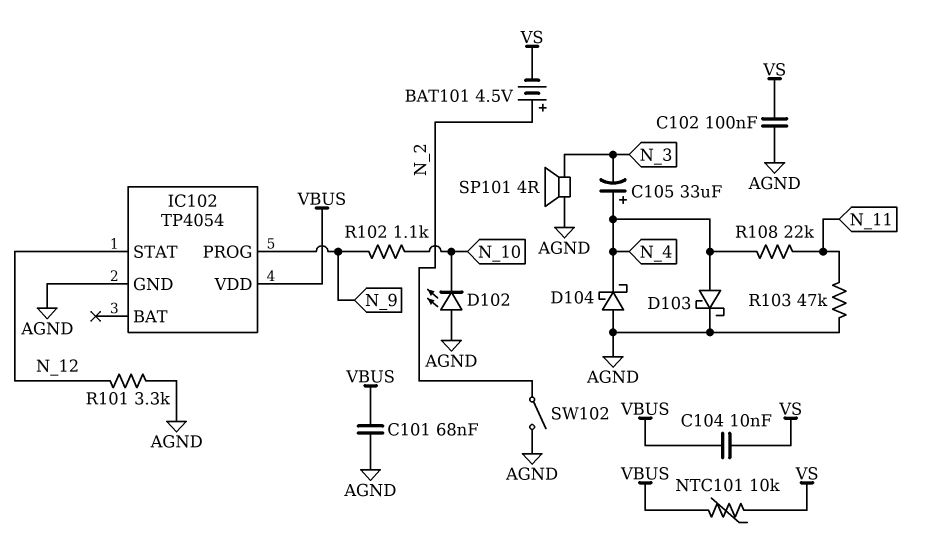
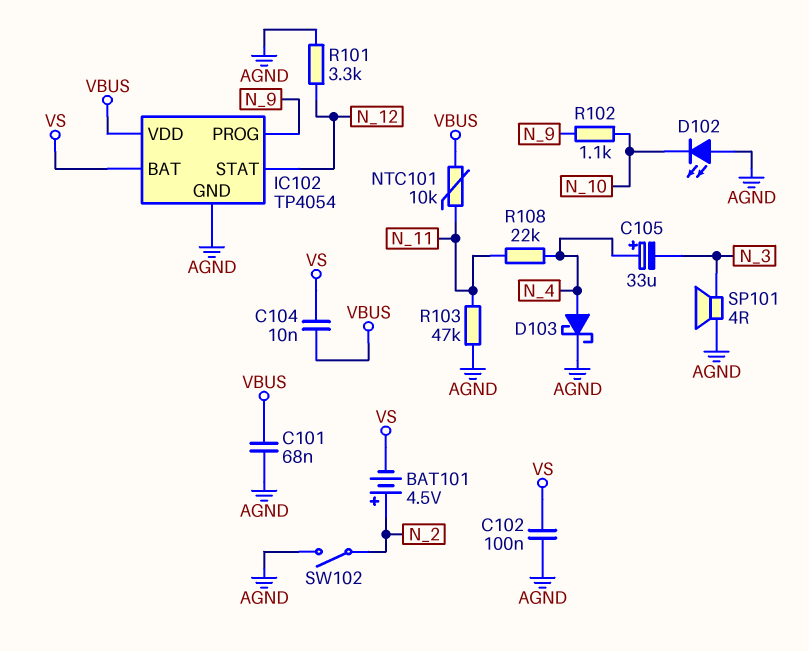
D104: schottky (A AGND, K N_4) -> none
IC102 pin BAT: none -> VS
NTC101: 10k (VBUS, VS) -> 10k (N_11, VBUS)

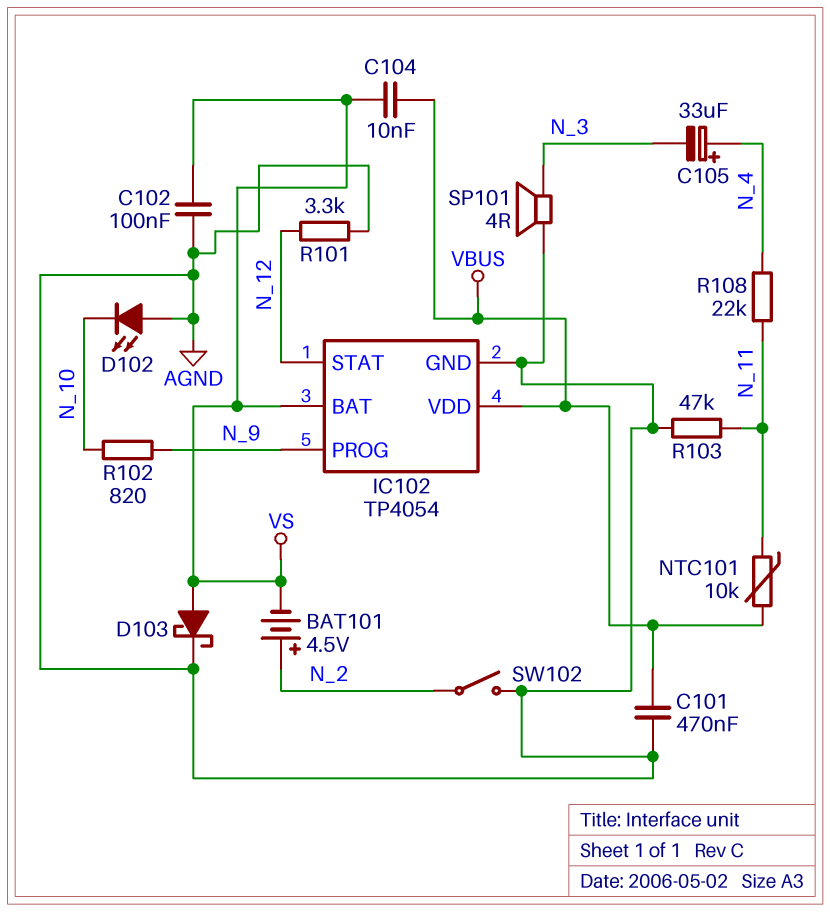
C101: 68nF (AGND, VBUS) -> 470nF (AGND, VBUS)
D103: schottky (A N_4, K AGND) -> schottky (A VS, K AGND)
R102: 1.1k (N_9, N_10) -> 820 (N_9, N_10)

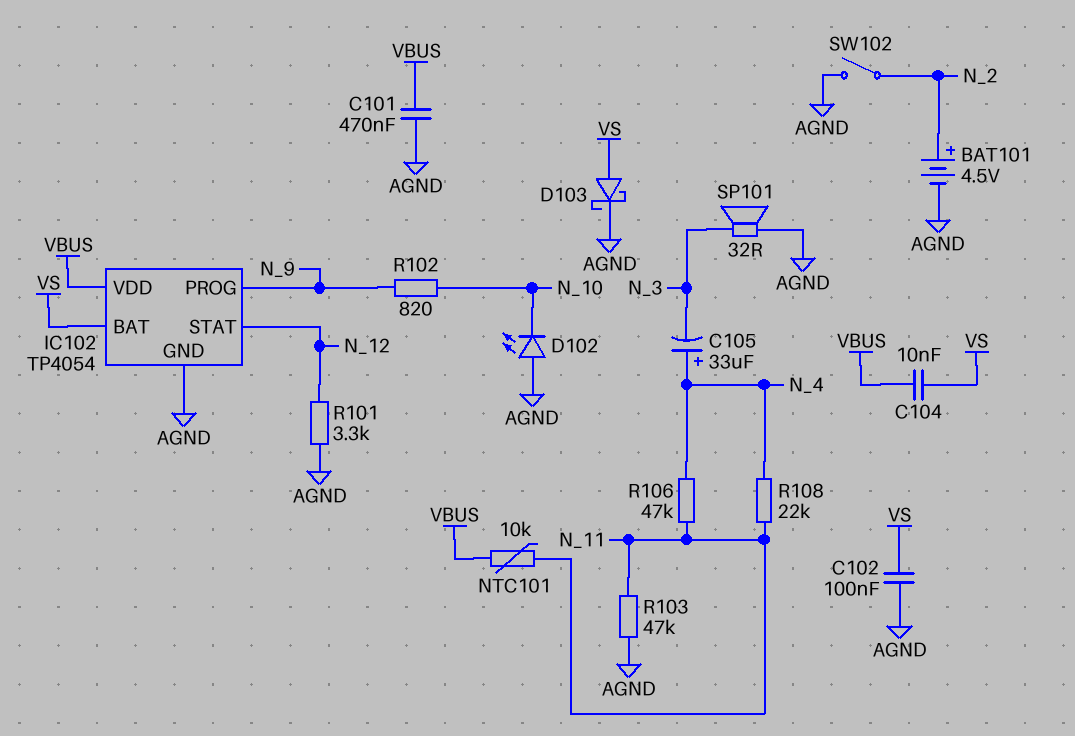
BAT101: 4.5V (plus N_2, minus VS) -> 4.5V (plus N_2, minus AGND)
R106: none -> 47k (N_4, N_11)
SP101: speaker 4R (AGND, N_3) -> speaker 32R (AGND, N_3)

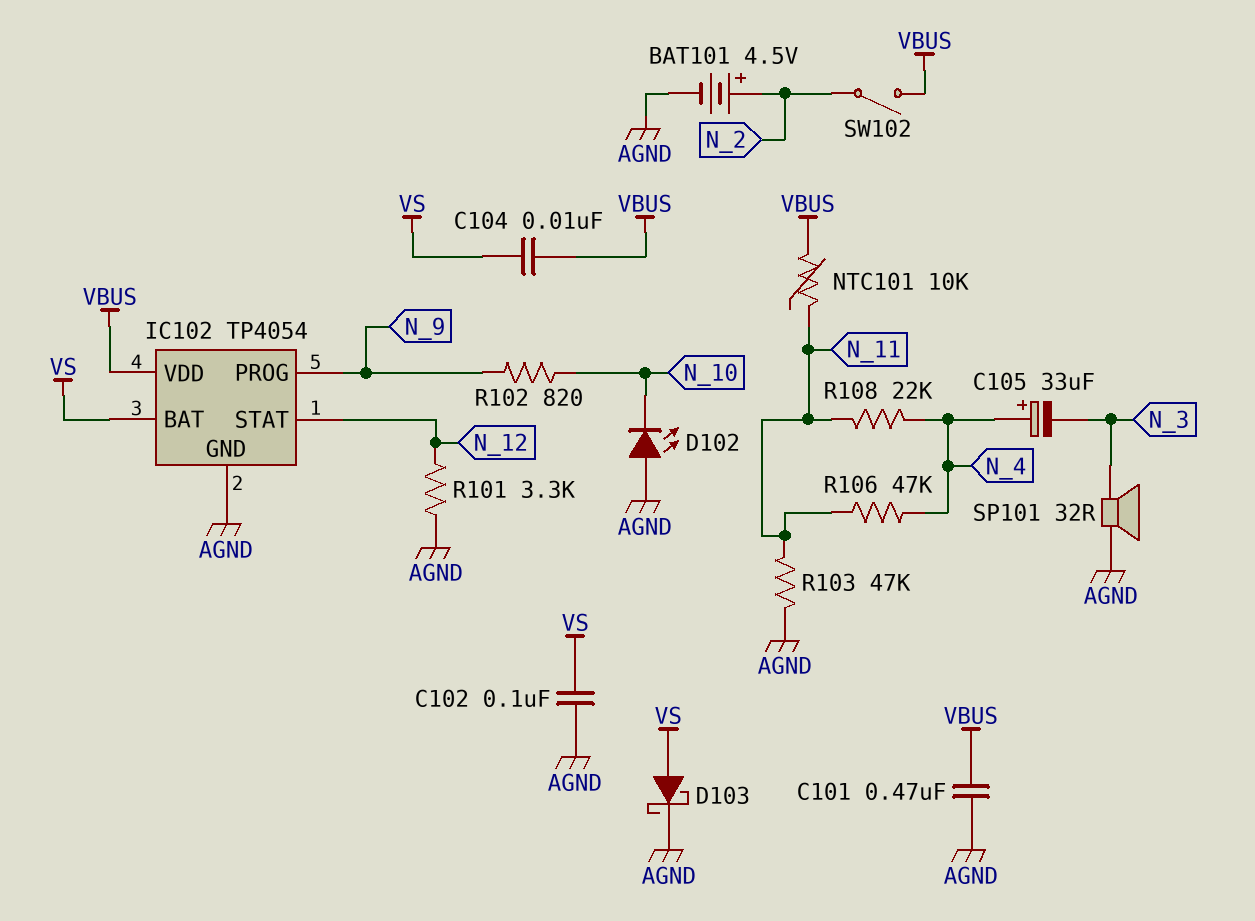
SW102: switch (AGND, N_2) -> switch (N_2, VBUS)

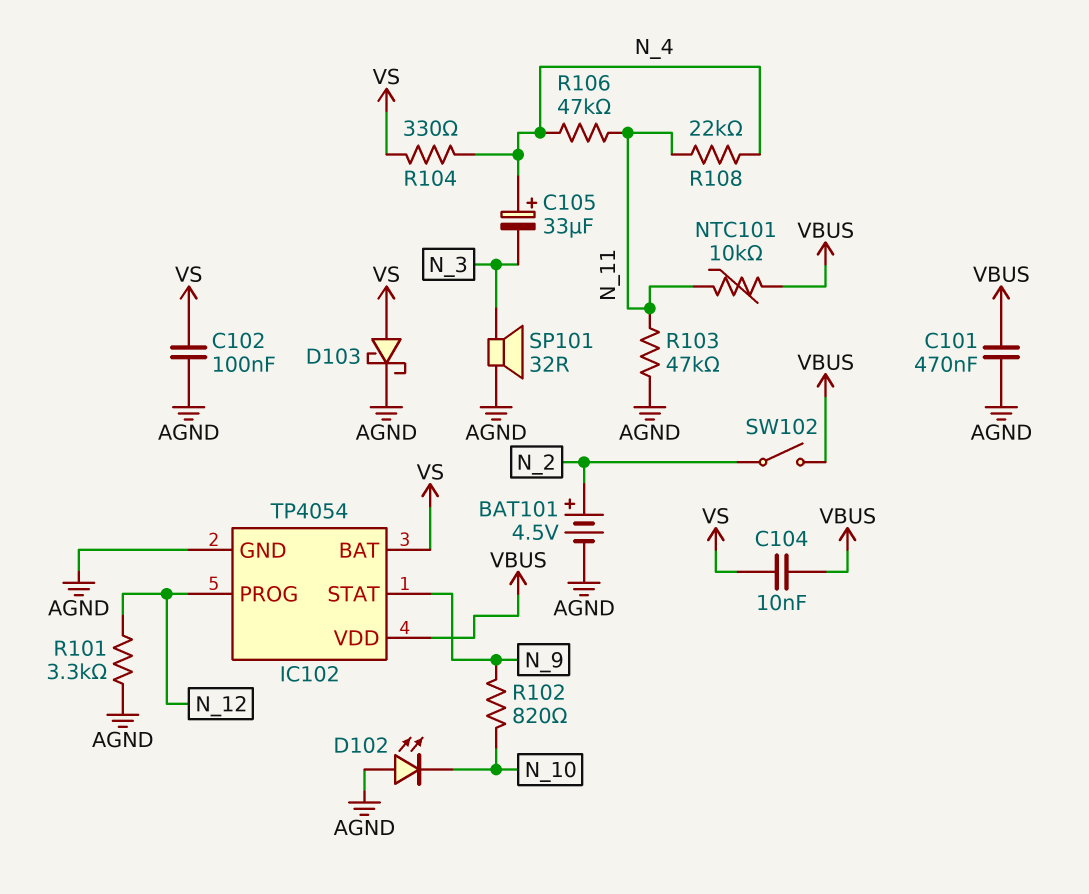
IC102 pin PROG: N_9 -> N_12
IC102 pin STAT: N_12 -> N_9
R104: none -> 330 (N_4, VS)

